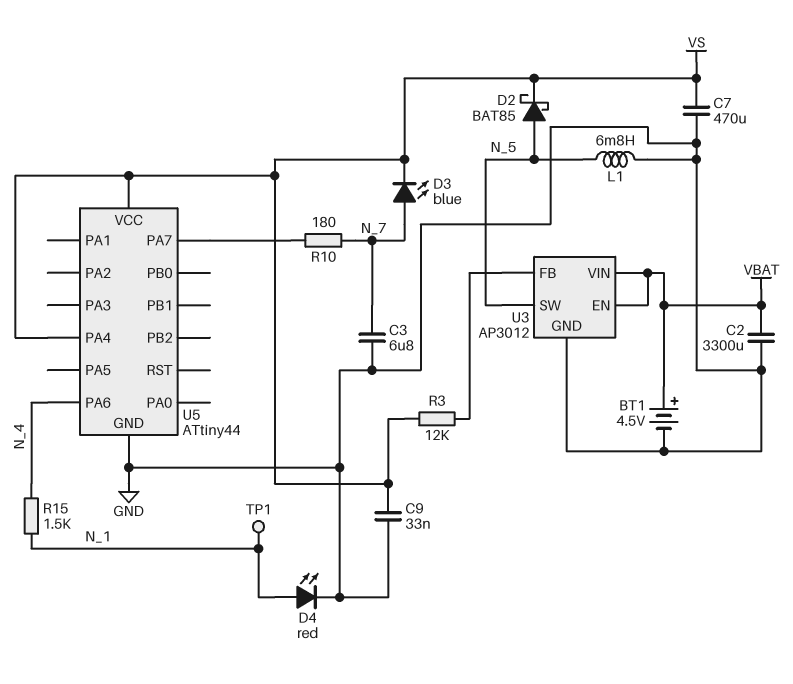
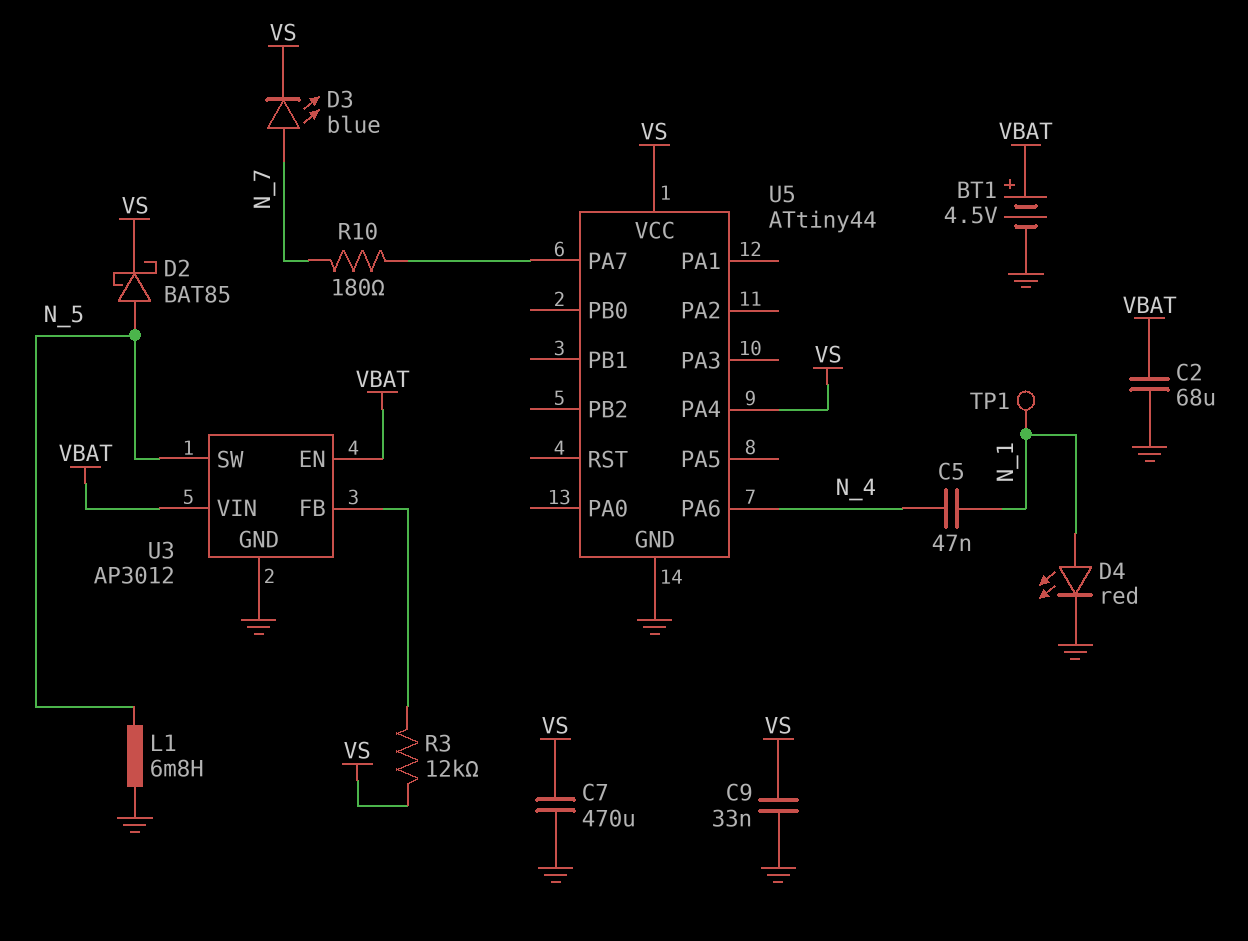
C2: 3300uF (GND, VBAT) -> 68uF (GND, VBAT)
C3: 6.8uF (GND, N_7) -> none
C5: none -> 47nF (N_1, N_4)
R15: 1.5k (N_1, N_4) -> none

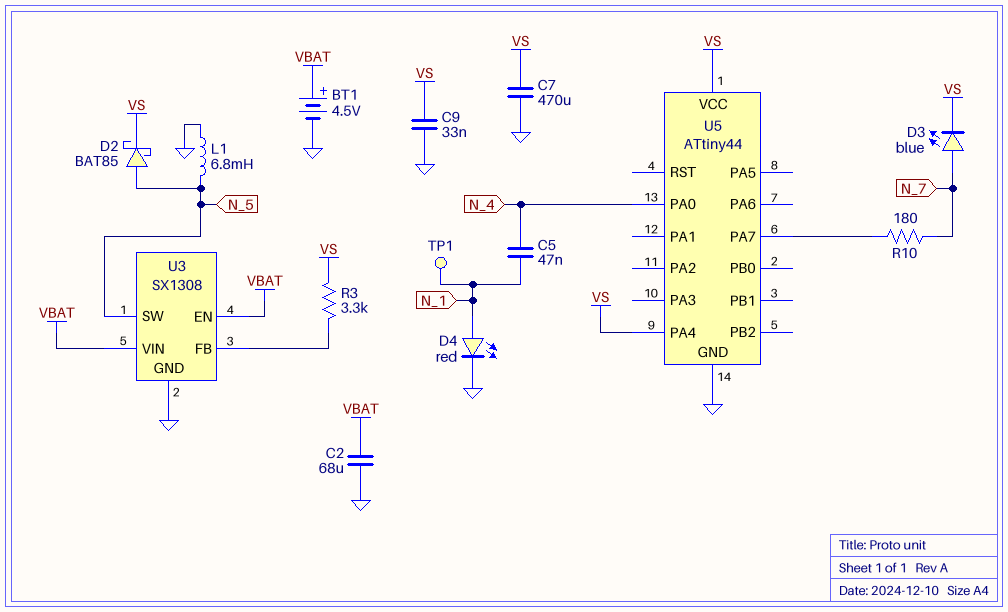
R3: 12k (U3/FB, VS) -> 3.3k (U3/FB, VS)
U3: AP3012 -> SX1308
U5 pin PA0: none -> N_4
U5 pin PA6: N_4 -> none

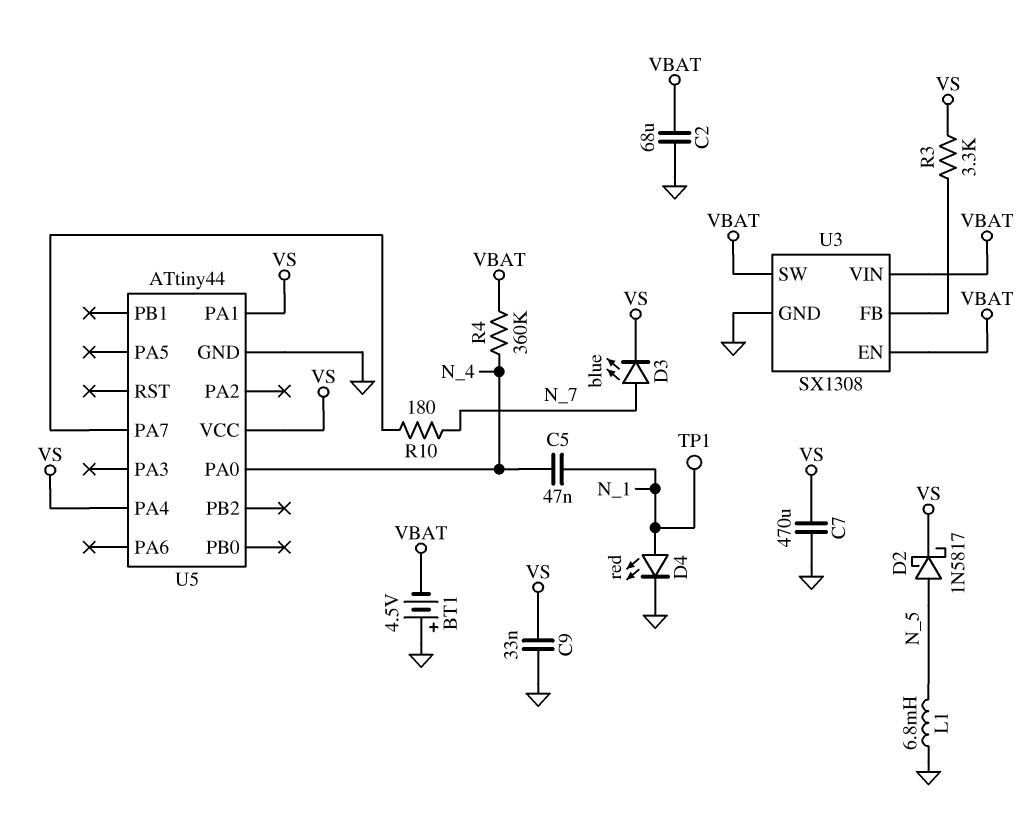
BT1: 4.5V (plus VBAT, minus GND) -> 4.5V (plus GND, minus VBAT)
D2: schottky BAT85 (A N_5, K VS) -> schottky 1N5817 (A N_5, K VS)
R4: none -> 360k (N_4, VBAT)
U3 pin SW: N_5 -> VBAT
U5 pin PA1: none -> VS

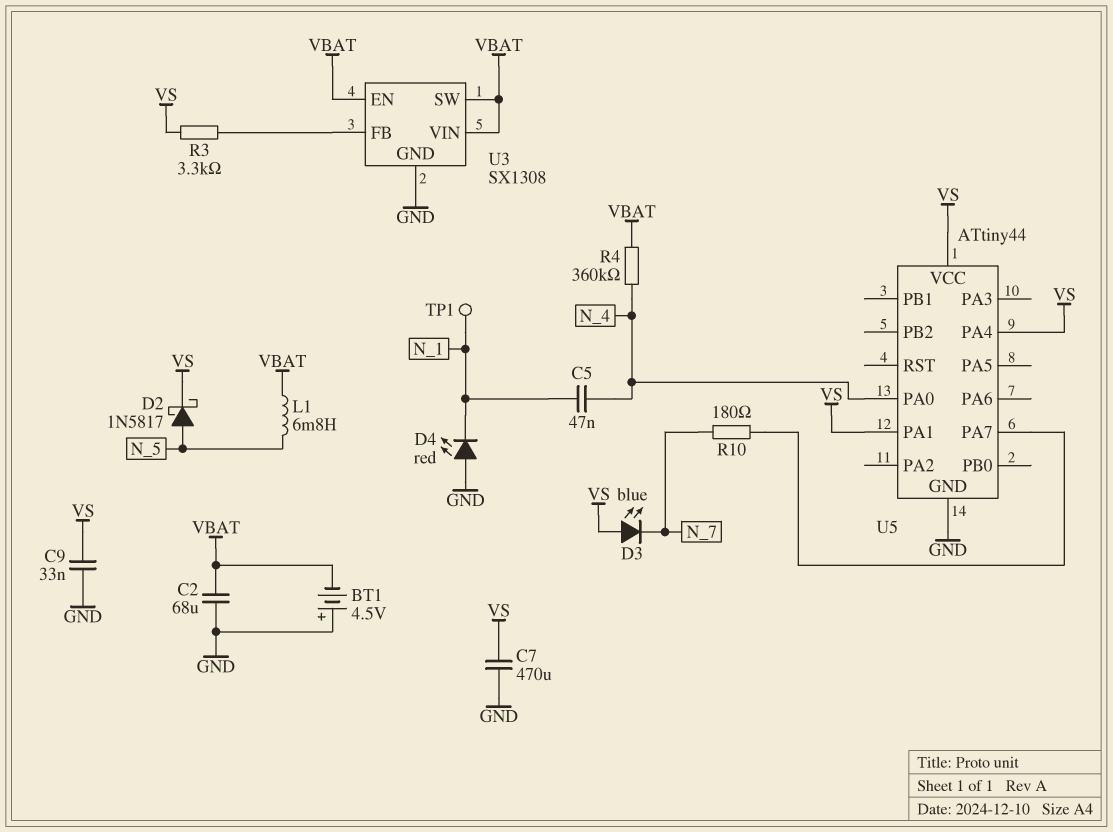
D3: LED blue (A N_7, K VS) -> LED blue (A VS, K N_7)
D4: LED red (A N_1, K GND) -> LED red (A GND, K N_1)
L1: 6.8mH (GND, N_5) -> 6.8mH (N_5, VBAT)

